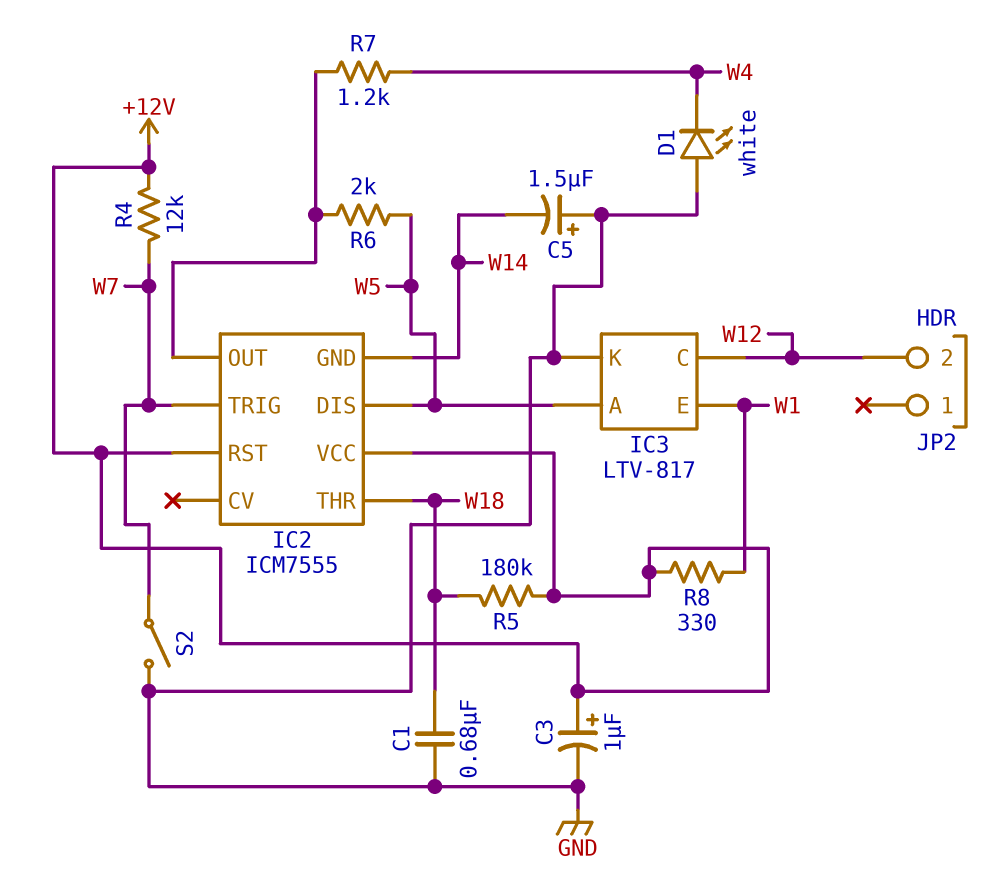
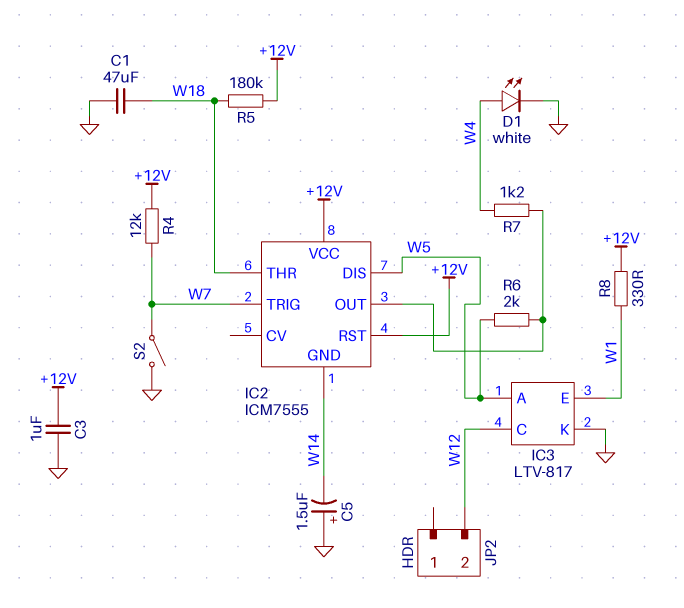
C1: 680nF (GND, W18) -> 47uF (GND, W18)
C3: 1uF (plus +12V, minus GND) -> 1uF (+12V, GND)
D1: LED white (A GND, K W4) -> LED white (A W4, K GND)

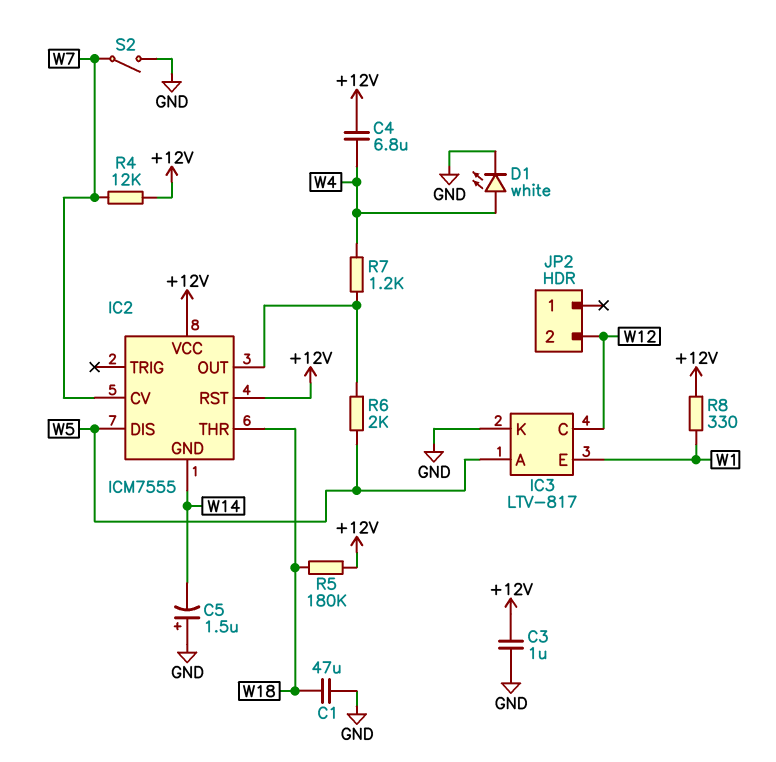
C4: none -> 6.8uF (+12V, W4)
IC2 pin CV: none -> W7
IC2 pin TRIG: W7 -> none

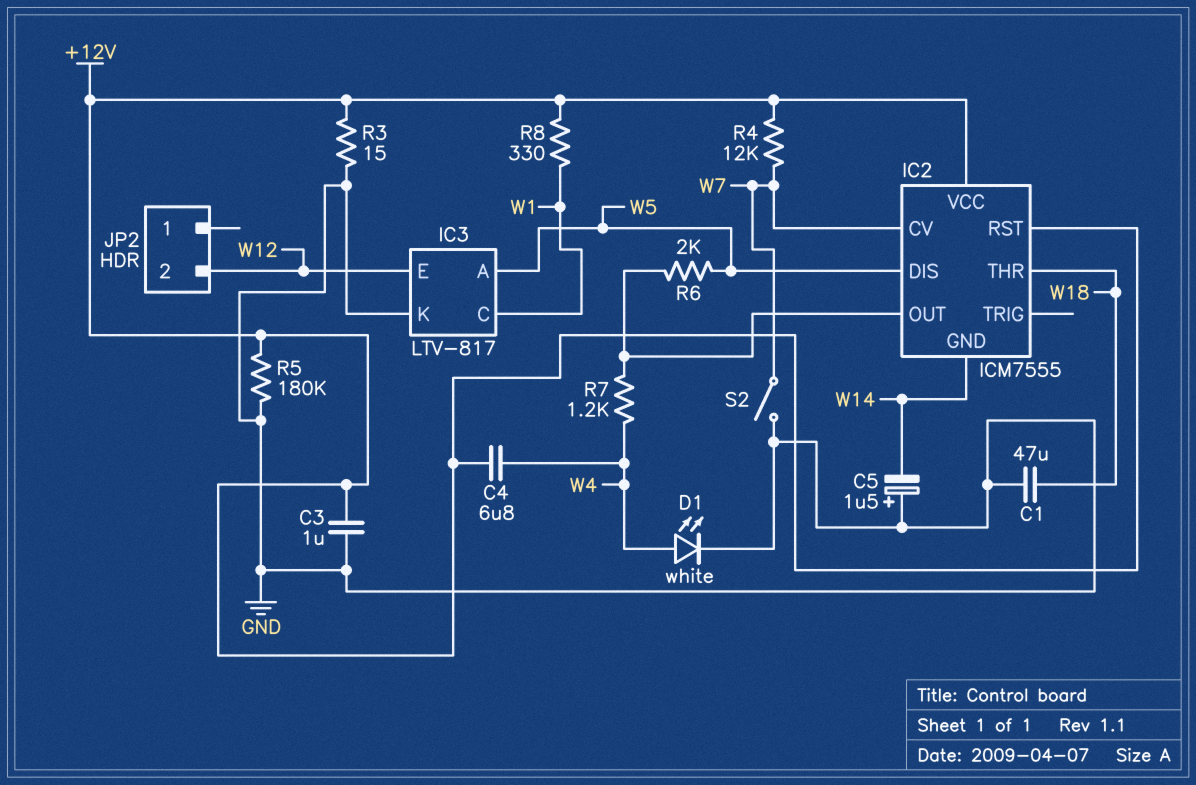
IC3 pin C: W12 -> W1
IC3 pin E: W1 -> W12
R3: none -> 15 (+12V, GND)
R5: 180k (+12V, W18) -> 180k (+12V, GND)

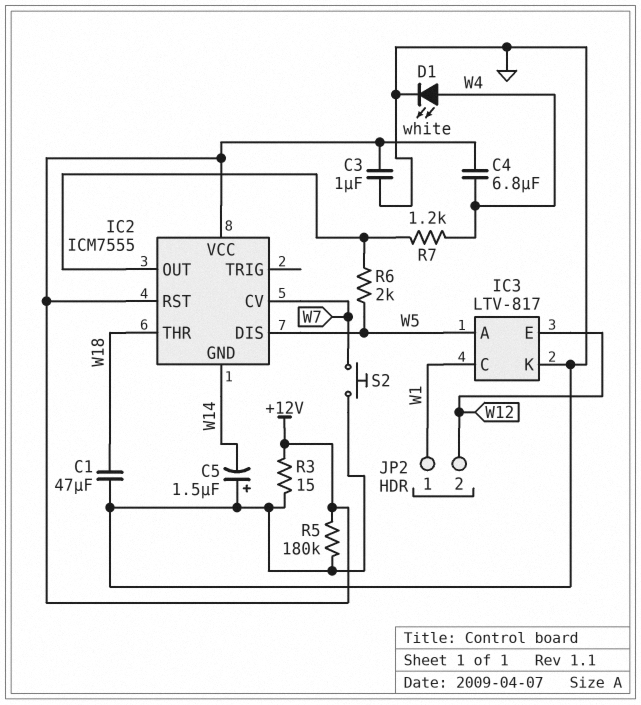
JP2 pin 1: none -> W1
R4: 12k (+12V, W7) -> none
R8: 330 (+12V, W1) -> none
S2: switch (GND, W7) -> button (GND, W7)

